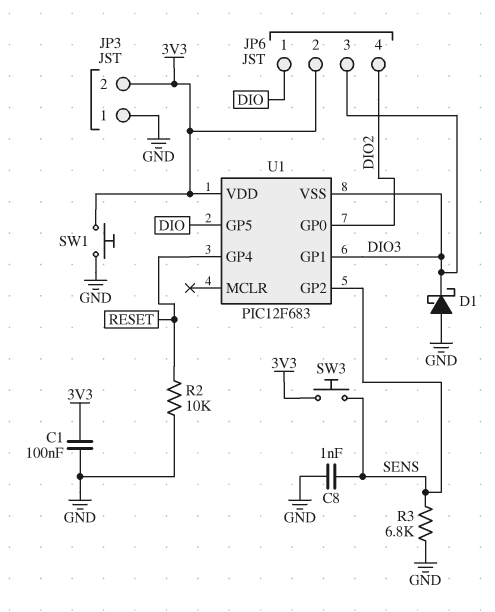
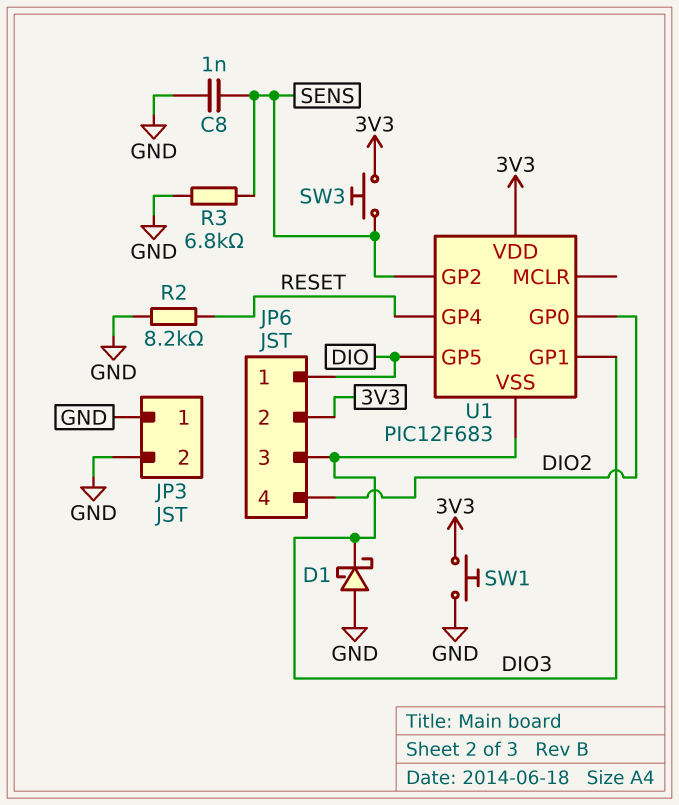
C1: 100nF (3V3, GND) -> none
JP3 pin 2: 3V3 -> GND
R2: 10k (GND, RESET) -> 8.2k (GND, RESET)

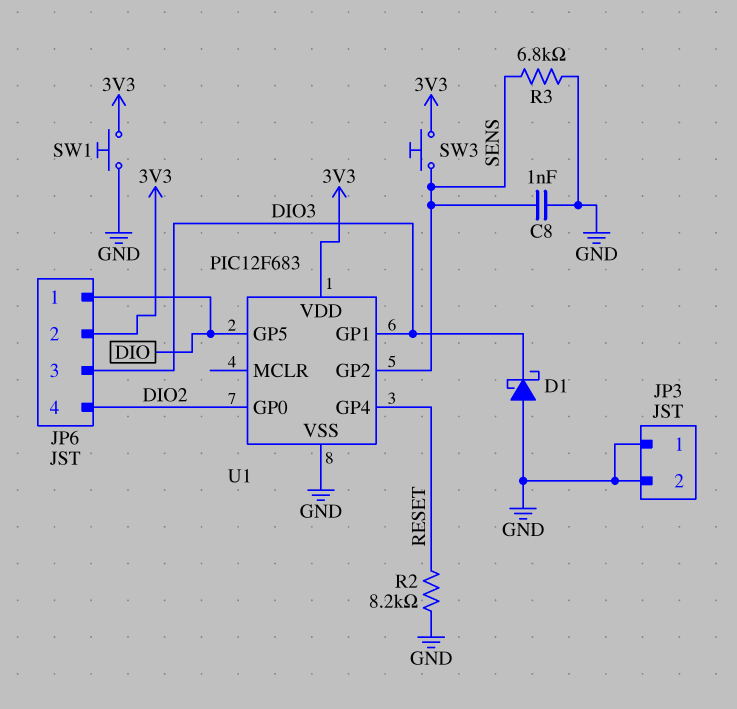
U1 pin VSS: DIO3 -> GND

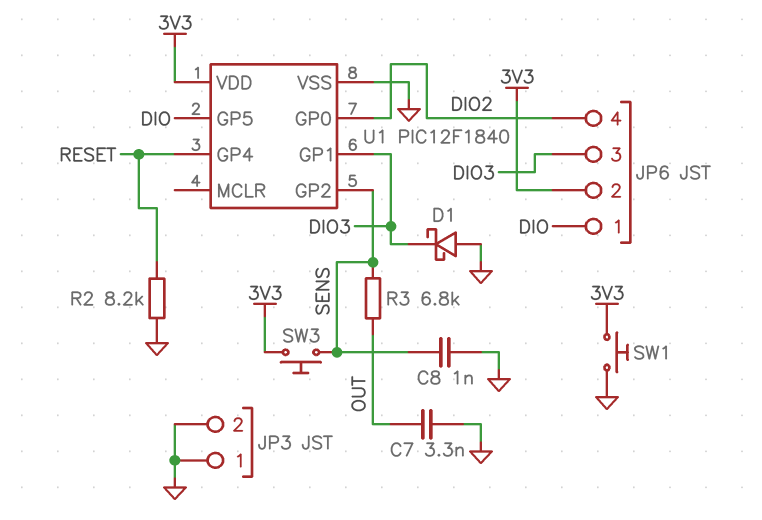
C7: none -> 3.3nF (GND, OUT)
R3: 6.8k (GND, SENS) -> 6.8k (OUT, SENS)
U1: PIC12F683 -> PIC12F1840

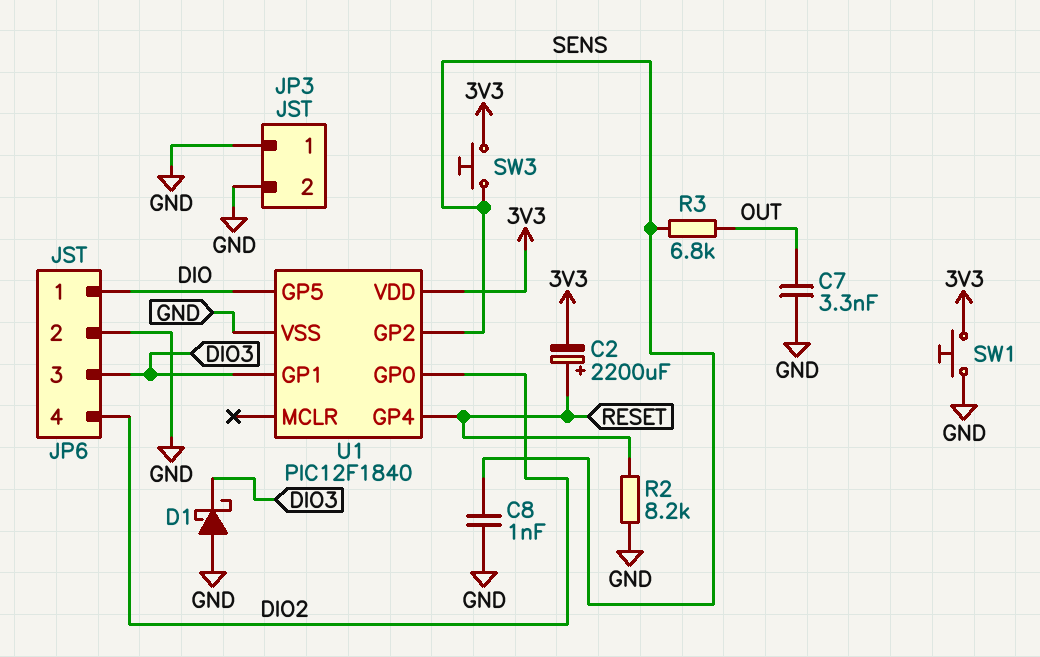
C2: none -> 2200uF (plus RESET, minus 3V3)
JP6 pin 2: 3V3 -> GND

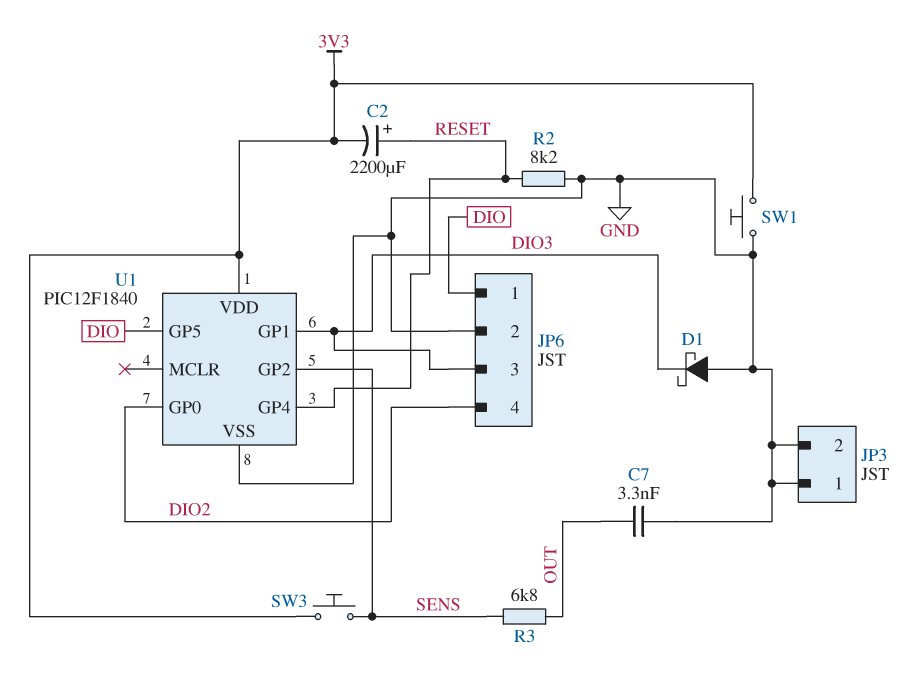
C8: 1nF (GND, SENS) -> none

